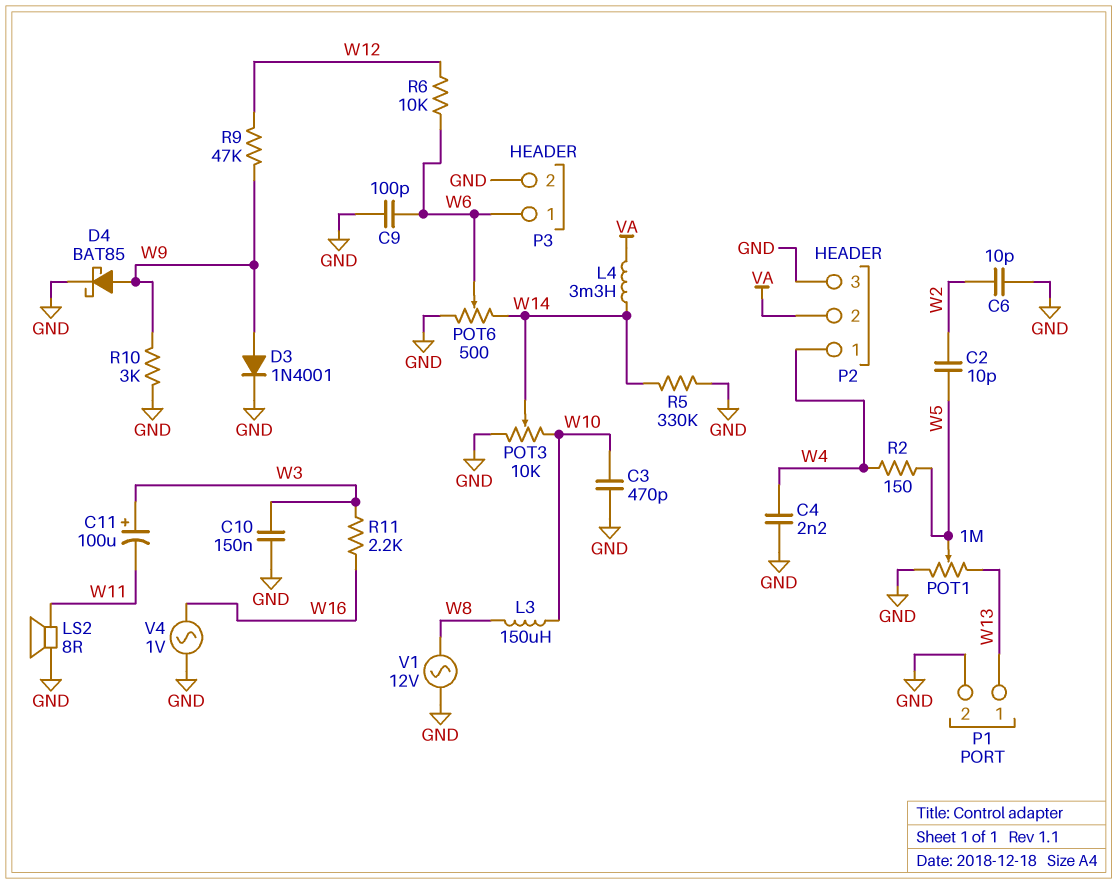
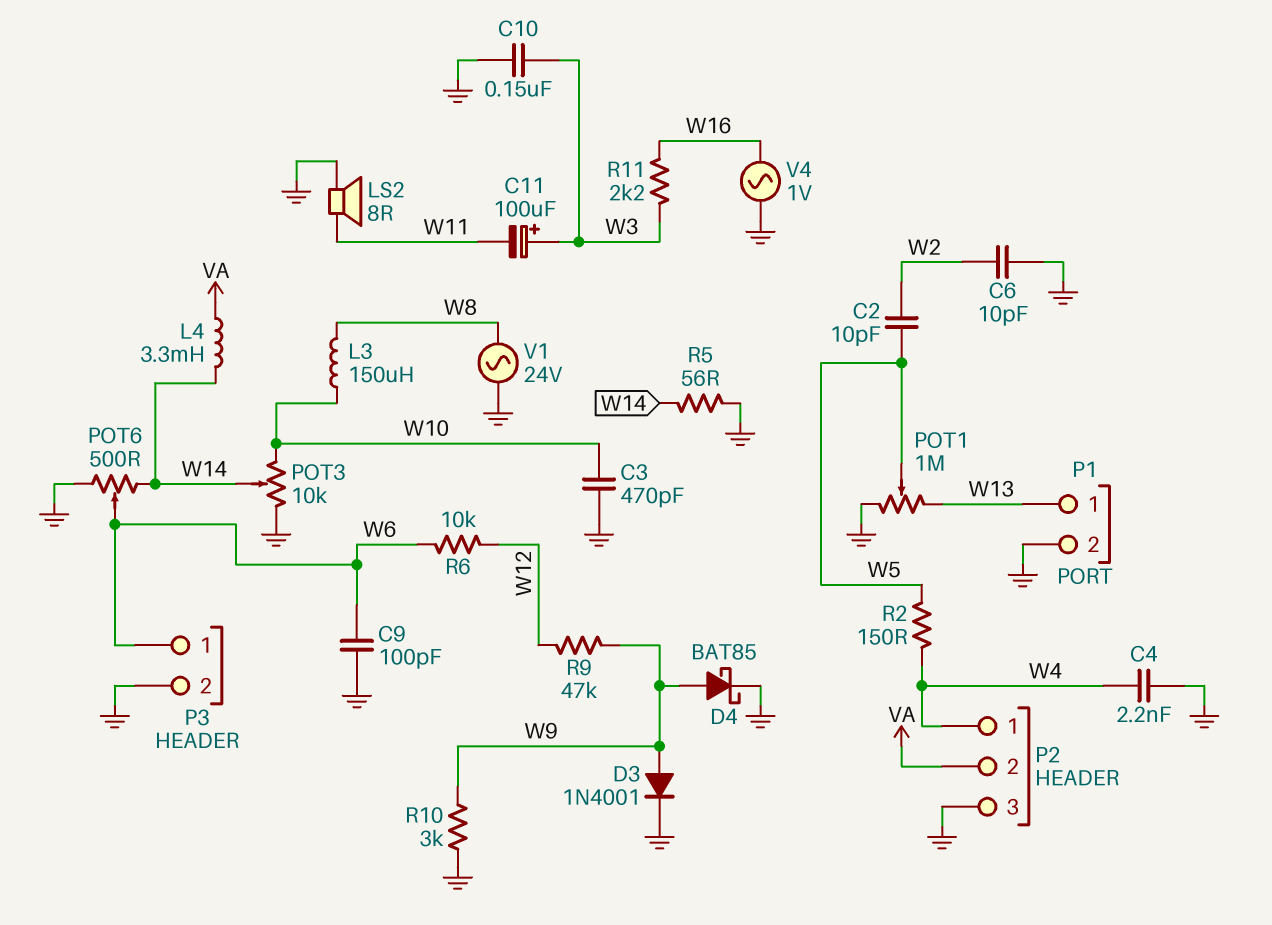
R5: 330k (GND, W14) -> 56 (GND, W14)
V1: AC 12V (GND, W8) -> AC 24V (GND, W8)

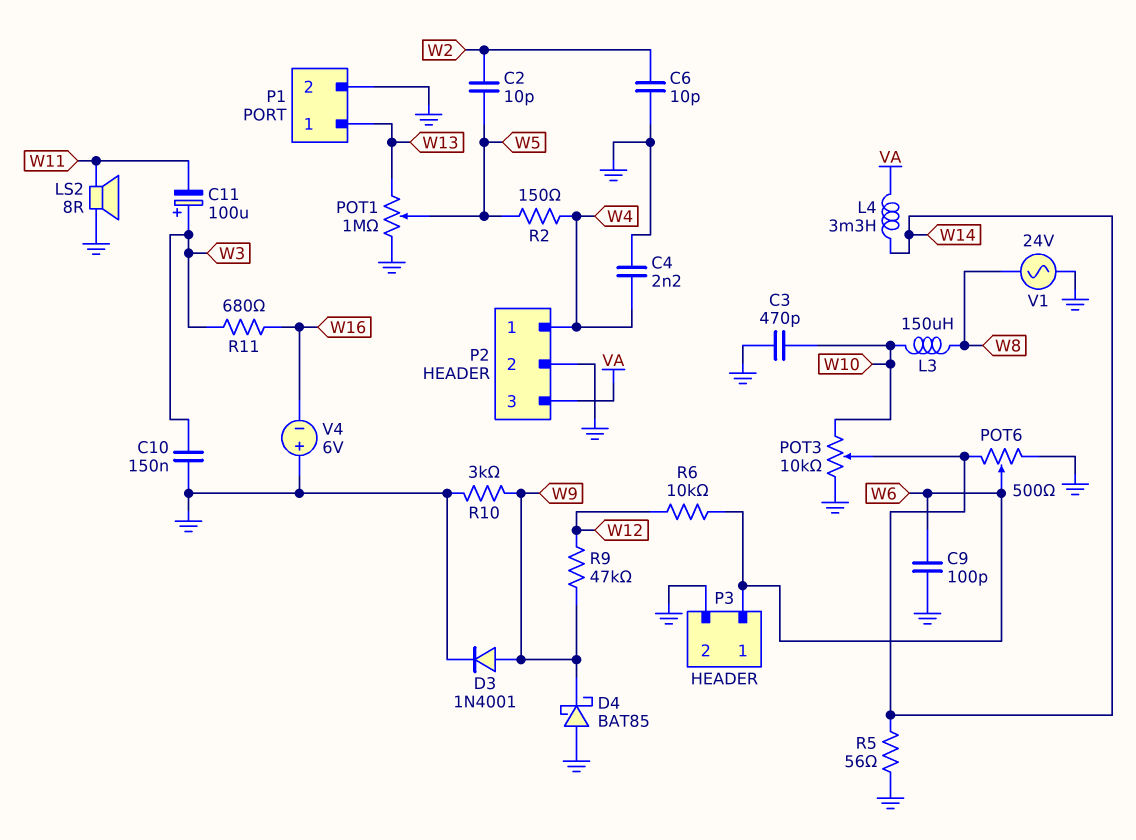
D4: schottky BAT85 (A W9, K GND) -> schottky BAT85 (A GND, K W9)
P2 pin 2: VA -> GND
P2 pin 3: GND -> VA
R11: 2.2k (W3, W16) -> 680 (W3, W16)
V4: AC 1V (GND, W16) -> 6V (plus GND, minus W16)

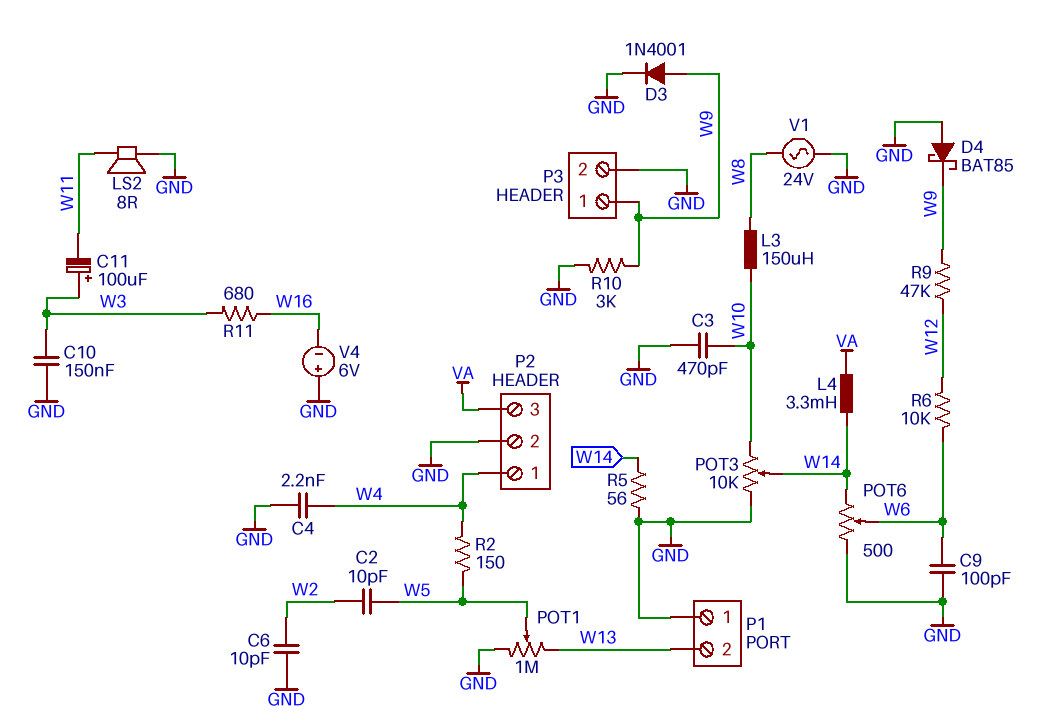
P1 pin 1: W13 -> GND
P1 pin 2: GND -> W13
P3 pin 1: W6 -> W9

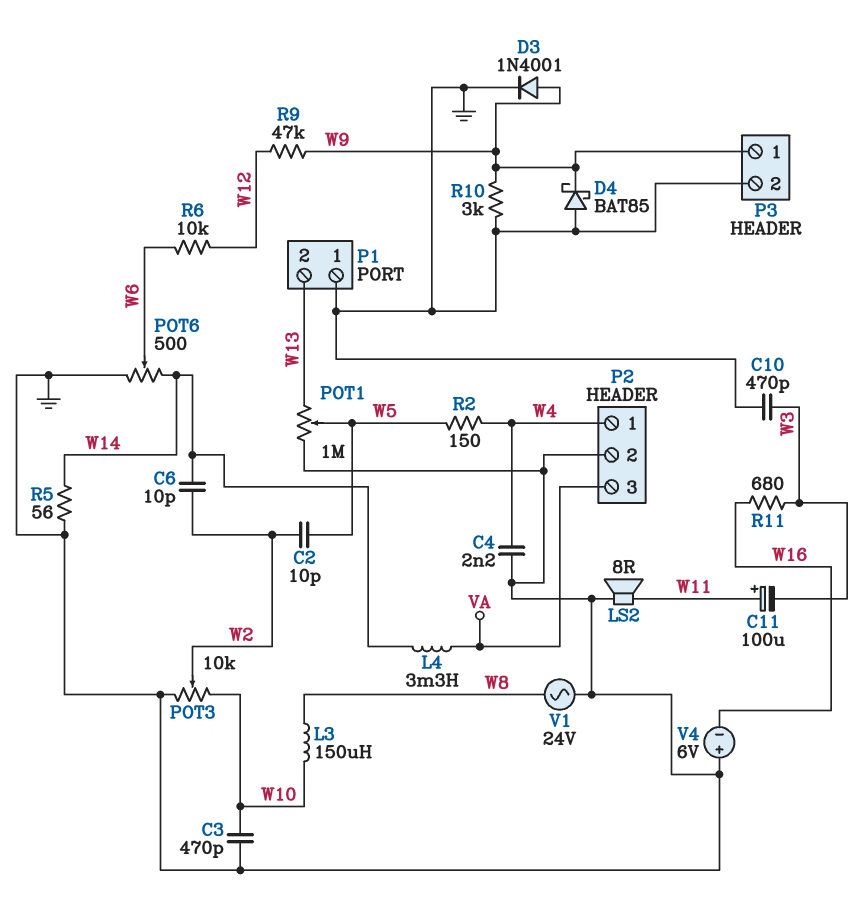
C6: 10pF (GND, W2) -> 10pF (W2, W14)
C9: 100pF (GND, W6) -> none
C10: 150nF (GND, W3) -> 470pF (GND, W3)
C11: 100uF (plus W3, minus W11) -> 100uF (plus W11, minus W3)
POT3: 10k (GND, W10, wiper W14) -> 10k (GND, W10, wiper W2)

